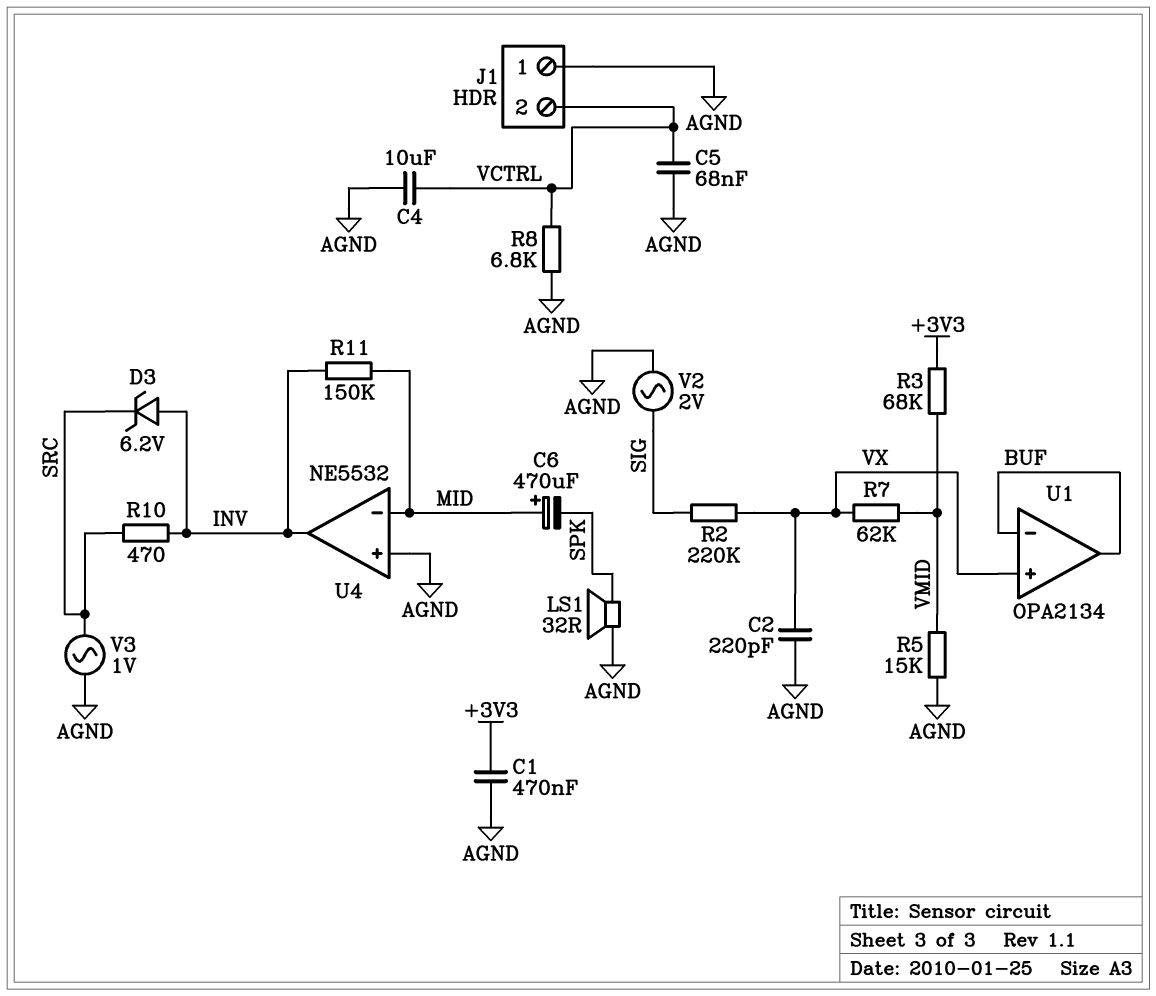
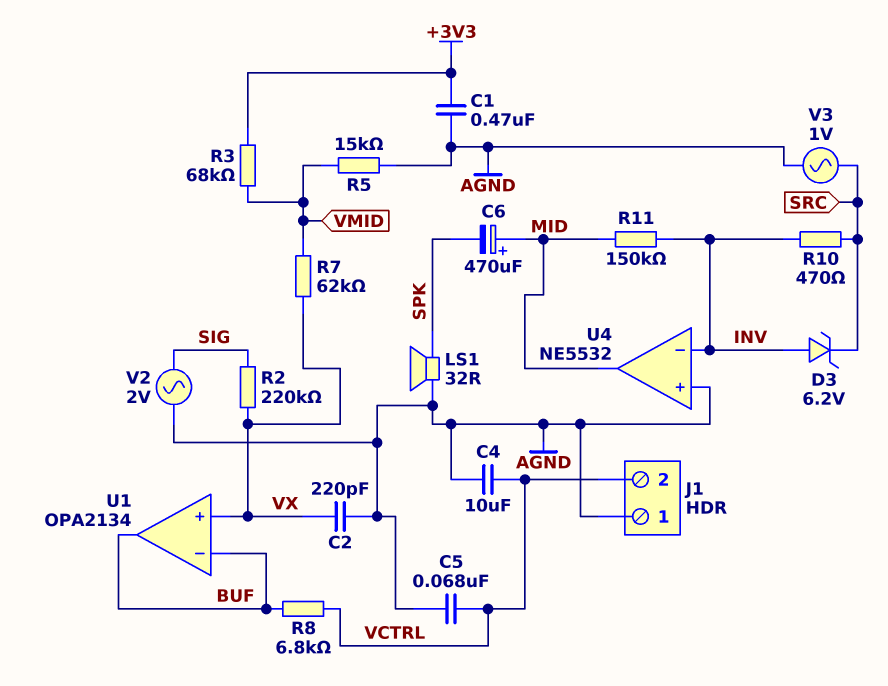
R8: 6.8k (AGND, VCTRL) -> 6.8k (BUF, VCTRL)
U4 pin in-: MID -> INV
U4 pin out: INV -> MID

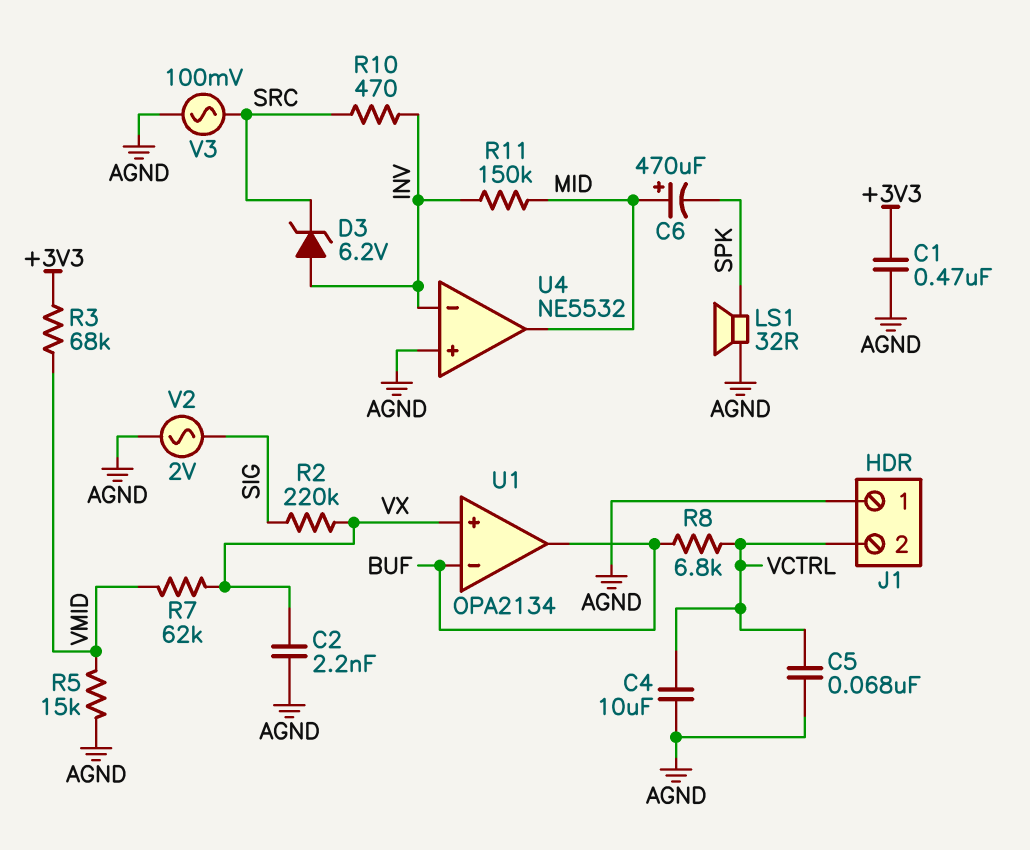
C2: 220pF (AGND, VX) -> 2.2nF (AGND, VX)
V3: AC 1V (AGND, SRC) -> AC 100mV (AGND, SRC)

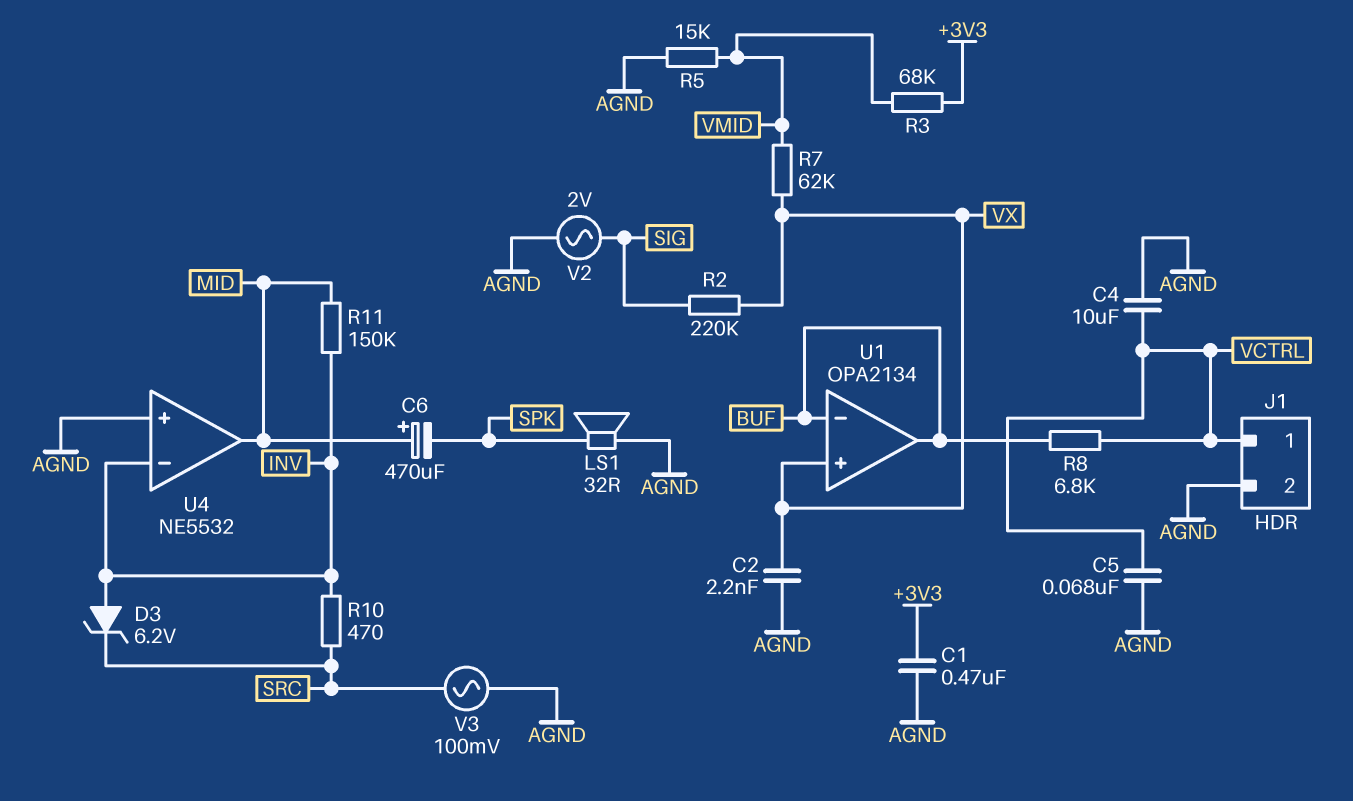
J1 pin 1: AGND -> VCTRL
J1 pin 2: VCTRL -> AGND

